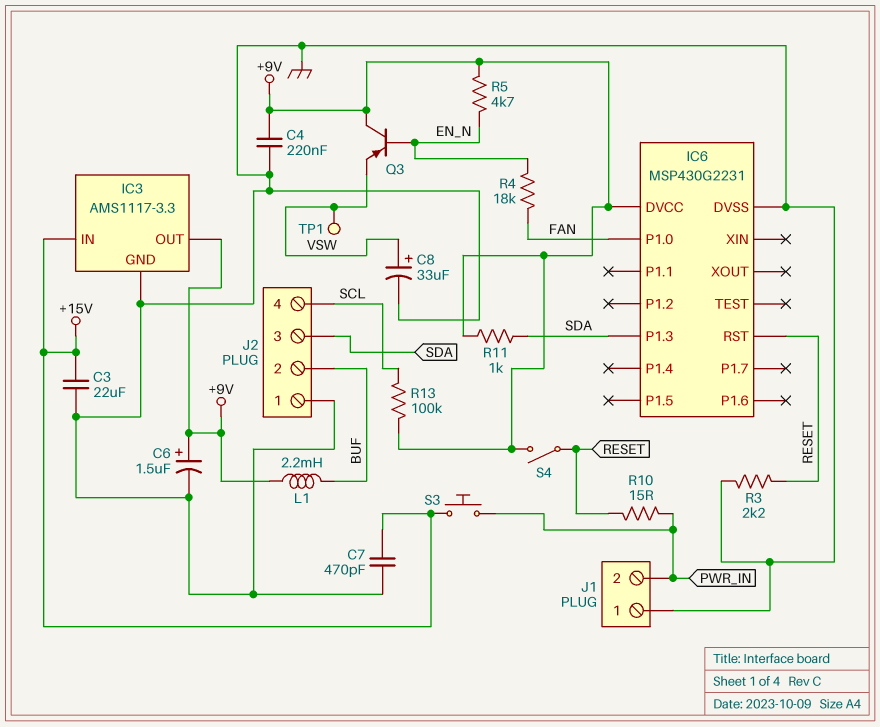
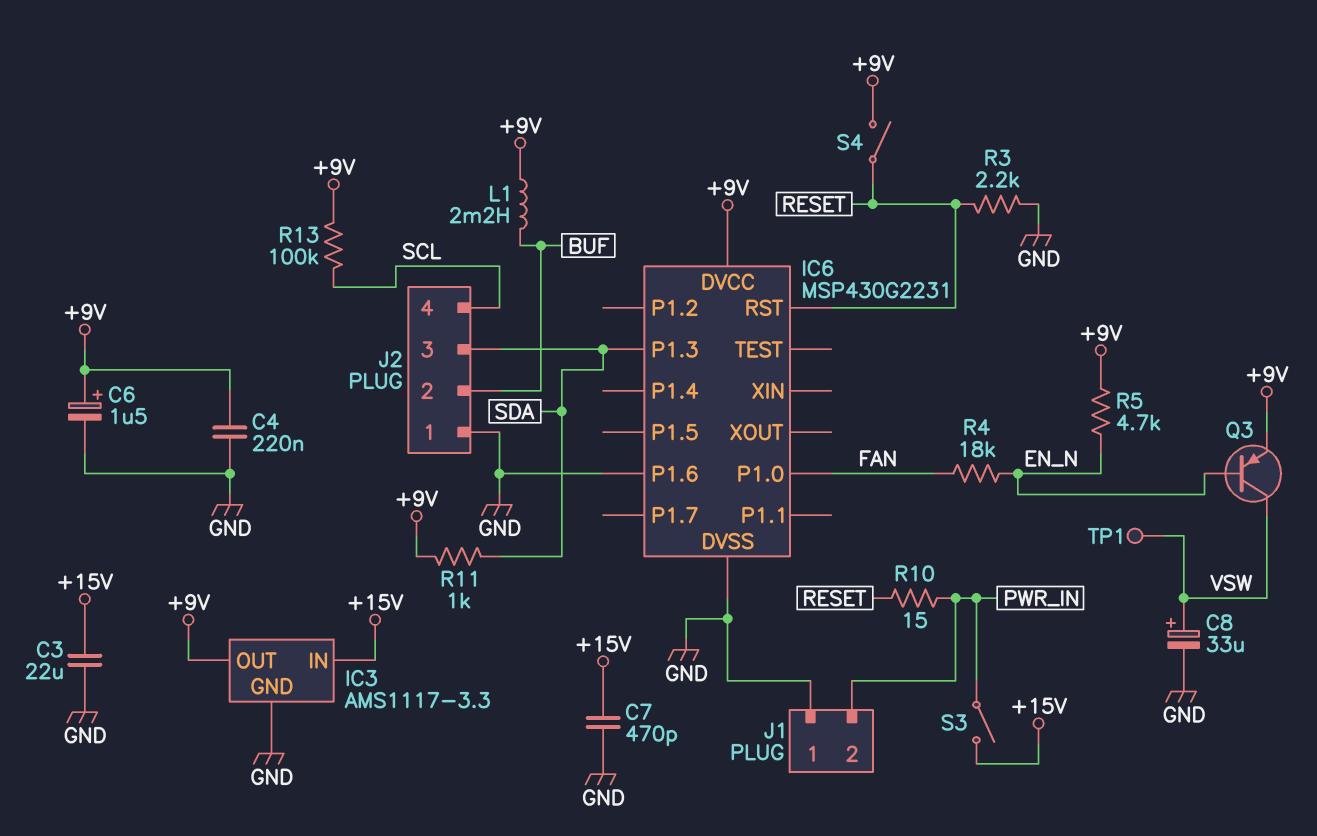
IC6 pin P1.6: none -> GND
Q3: PNP (B EN_N, C +9V, E VSW) -> PNP (B EN_N, C VSW, E +9V)
S3: button (+15V, PWR_IN) -> switch (+15V, PWR_IN)

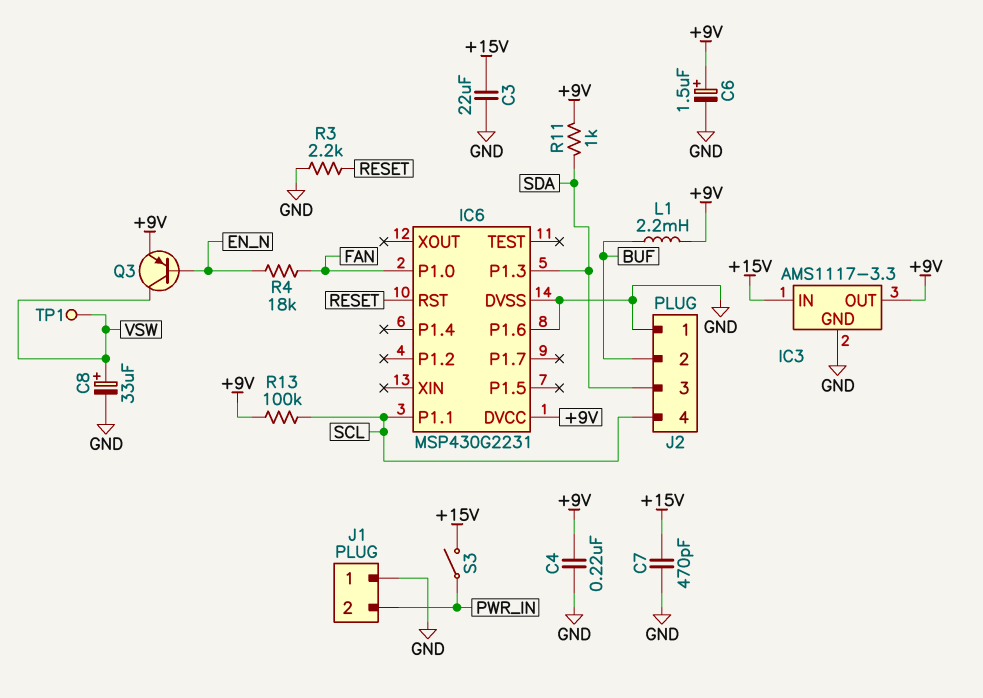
IC6 pin P1.1: none -> SCL
R5: 4.7k (+9V, EN_N) -> none
R10: 15 (PWR_IN, RESET) -> none
S4: switch (+9V, RESET) -> none

